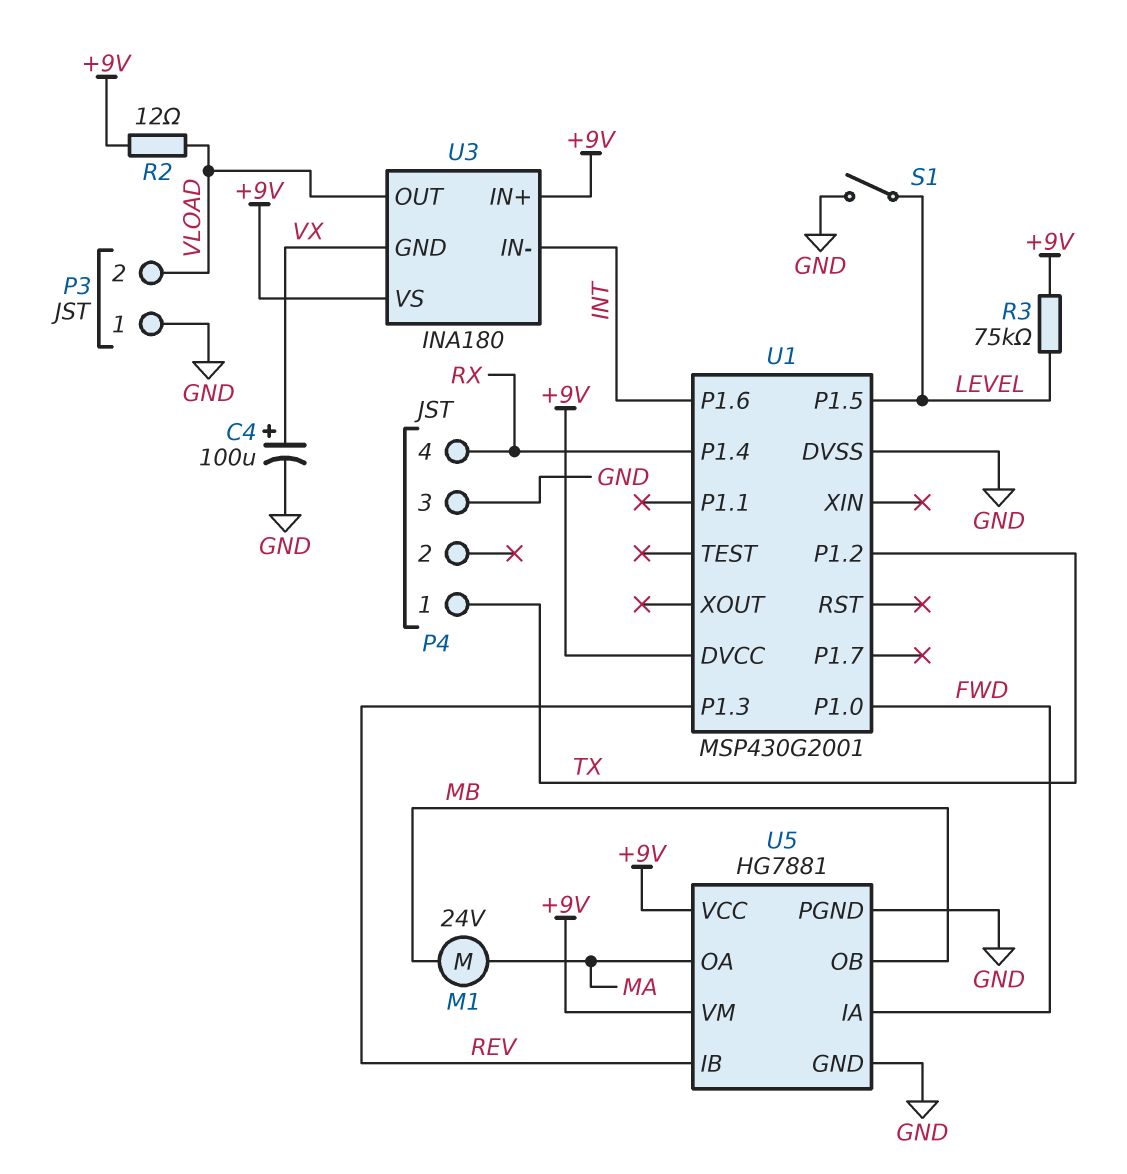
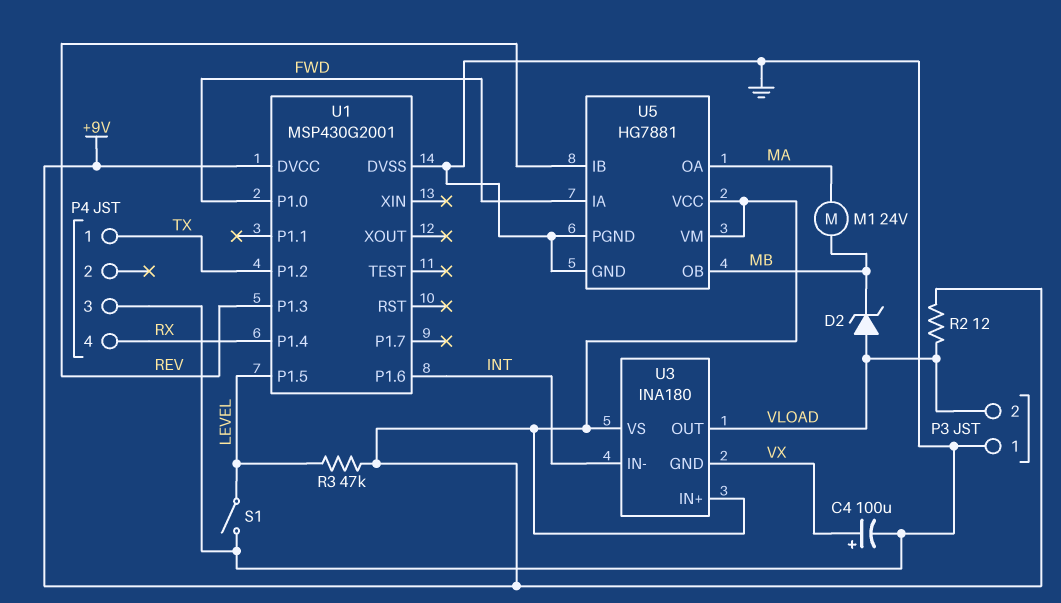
D2: none -> zener (A VLOAD, K MB)
R3: 75k (+9V, LEVEL) -> 47k (+9V, LEVEL)

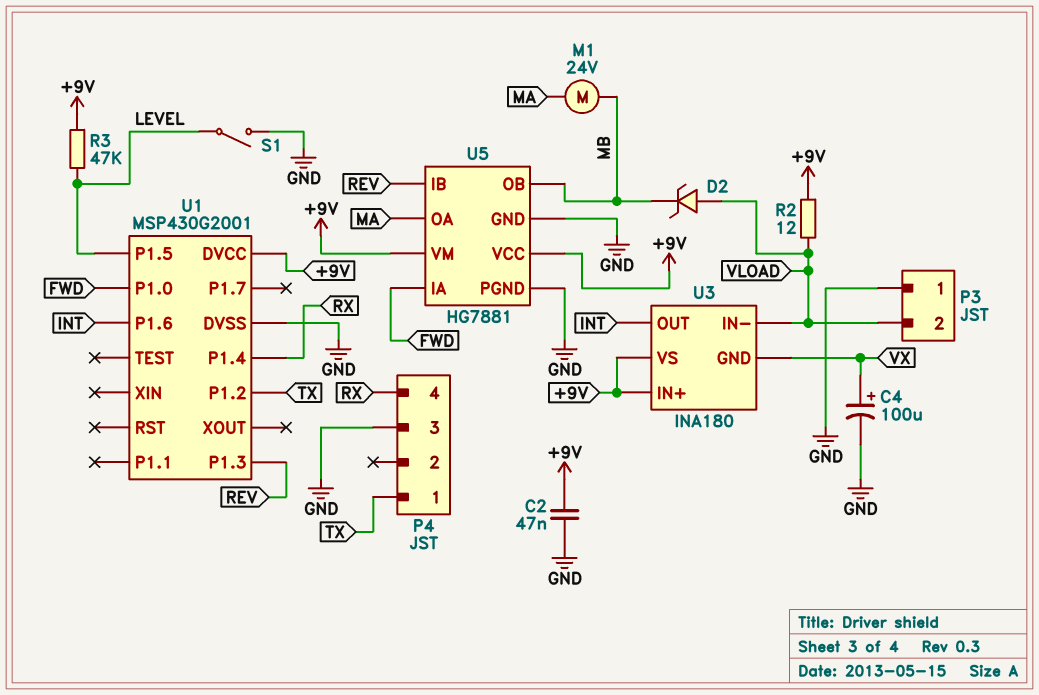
C2: none -> 47nF (+9V, GND)
U3 pin IN-: INT -> VLOAD
U3 pin OUT: VLOAD -> INT

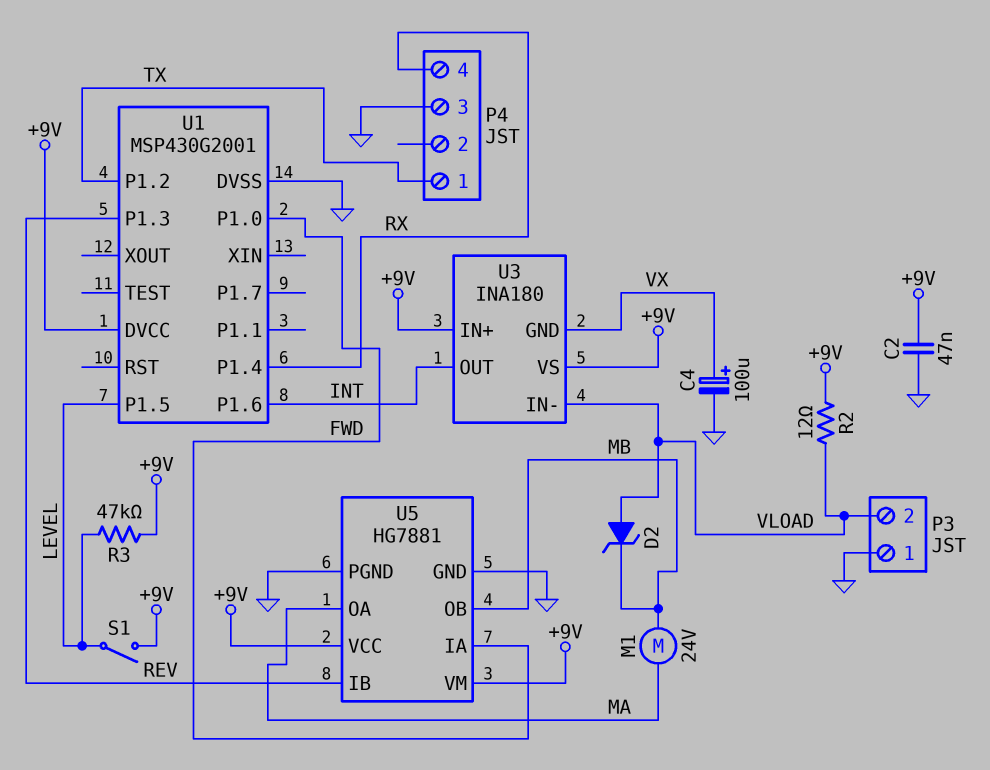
S1: switch (GND, LEVEL) -> switch (+9V, LEVEL)

